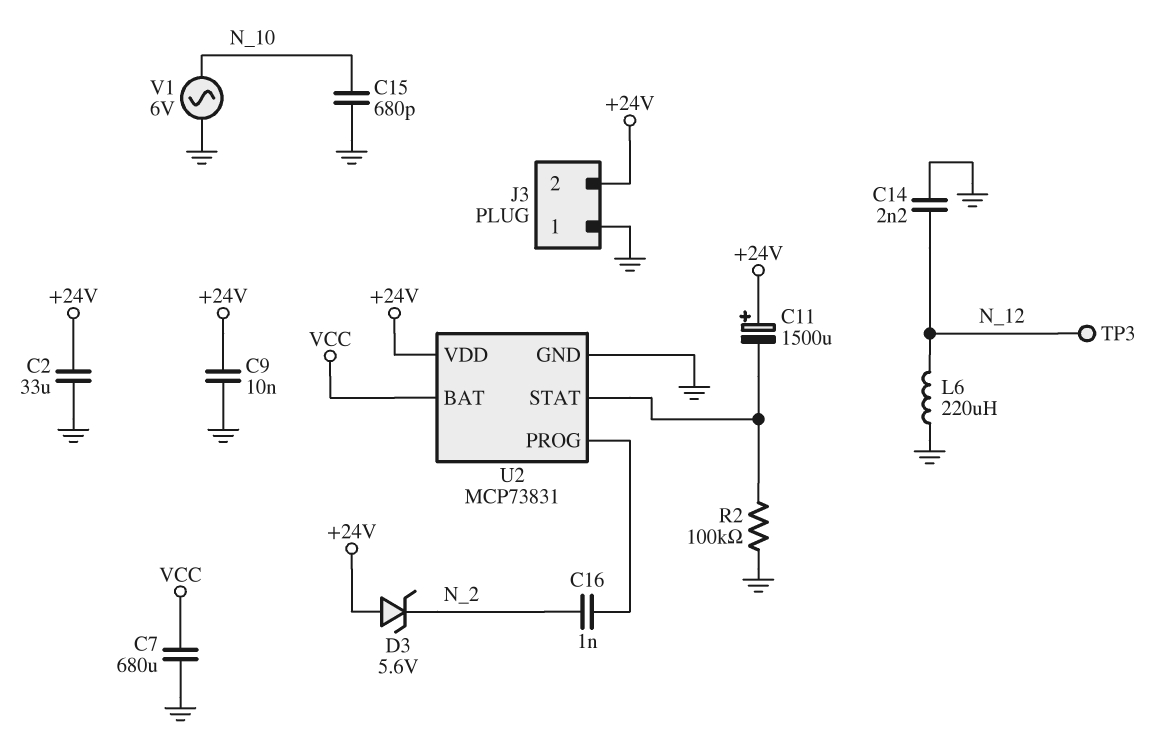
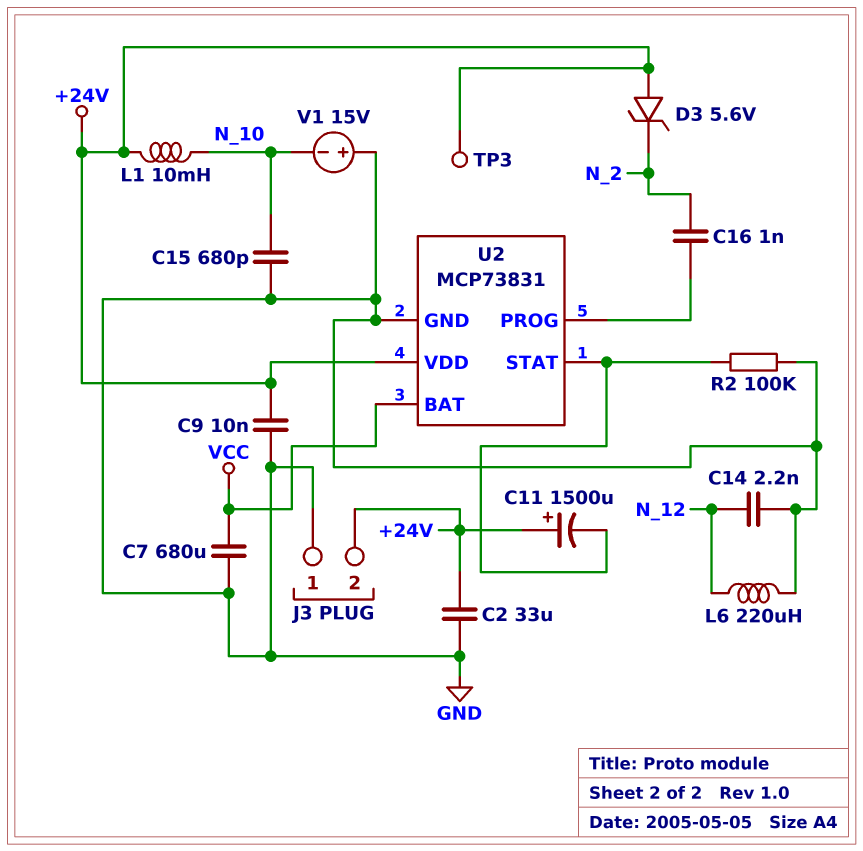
L1: none -> 10mH (+24V, N_10)
TP3: test point (N_12) -> test point (+24V)
V1: AC 6V (GND, N_10) -> 15V (plus GND, minus N_10)

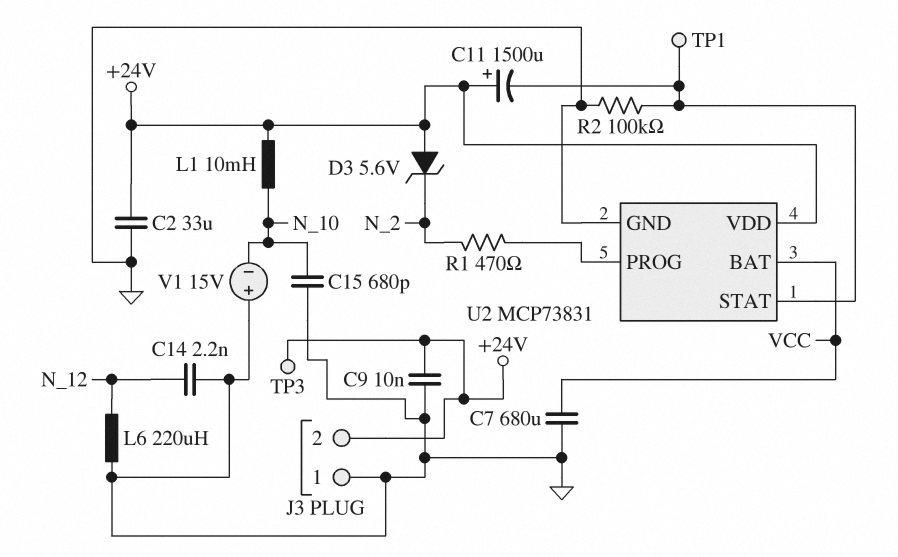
C16: 1nF (N_2, U2/PROG) -> none
R1: none -> 470 (N_2, U2/PROG)
TP1: none -> test point (U2/STAT)

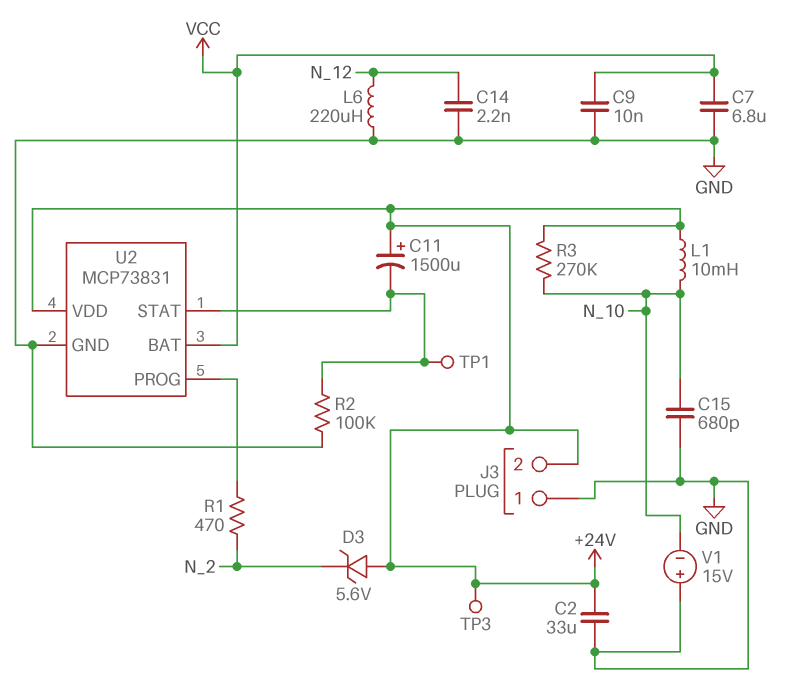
C7: 680uF (GND, VCC) -> 6.8uF (GND, VCC)
C9: 10nF (+24V, GND) -> 10nF (GND, VCC)
R3: none -> 270k (+24V, N_10)

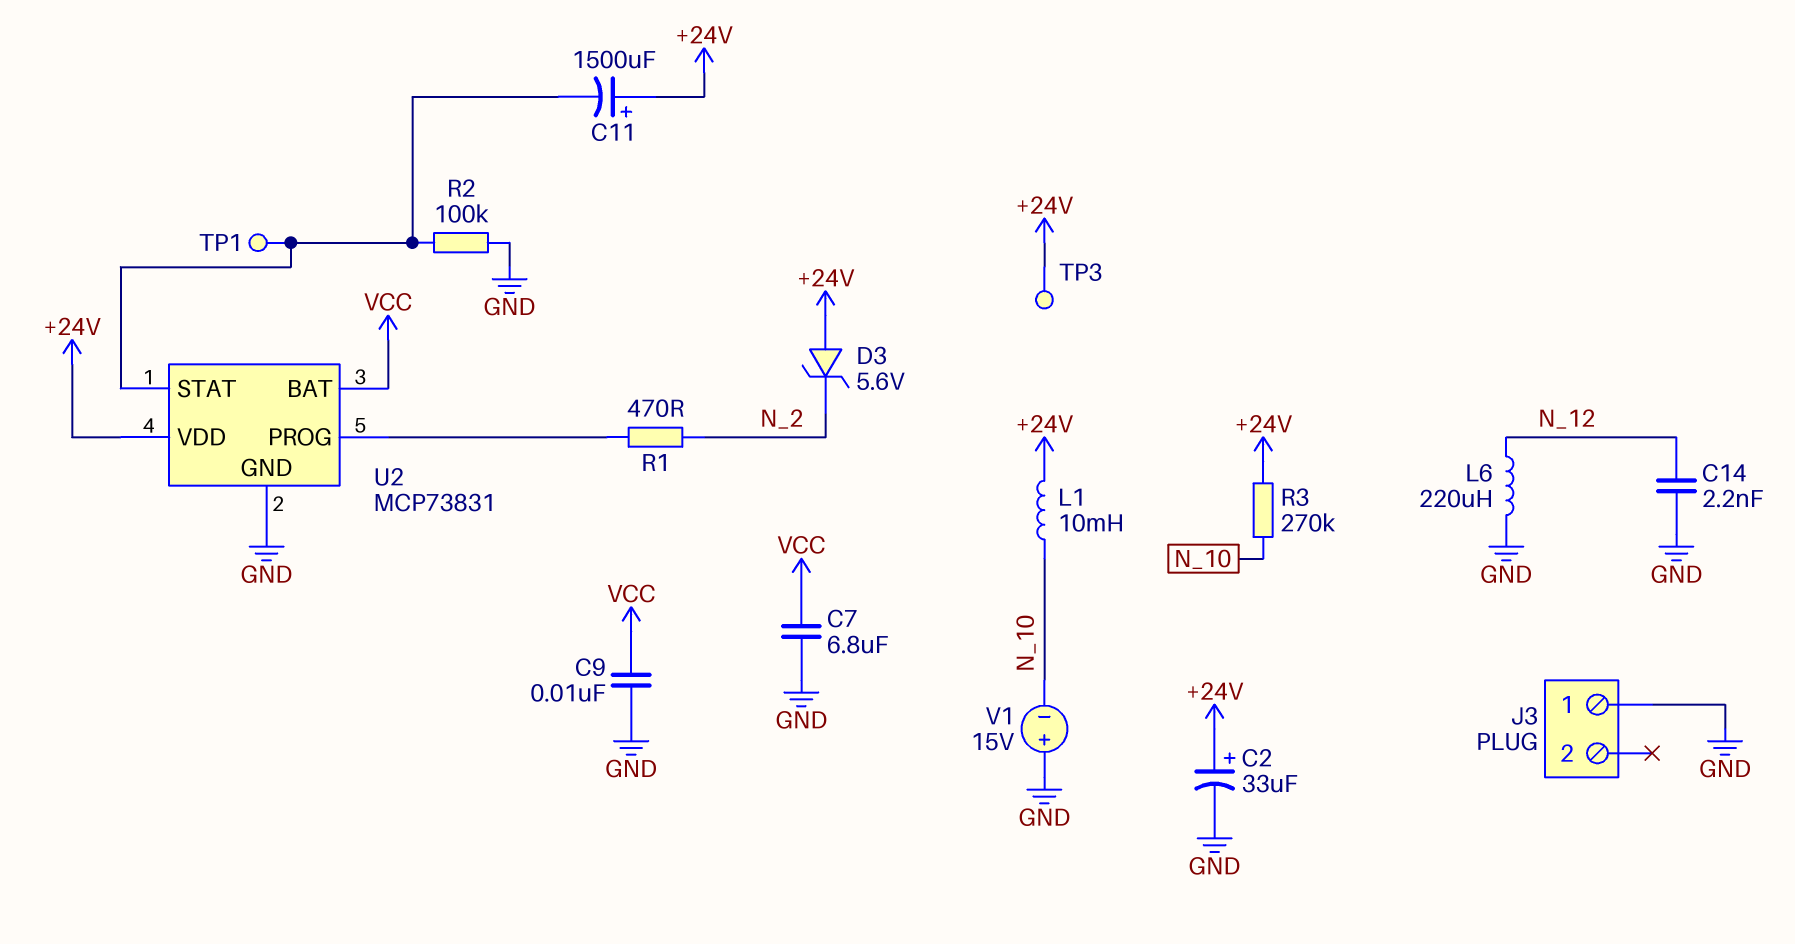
C2: 33uF (+24V, GND) -> 33uF (plus +24V, minus GND)
C15: 680pF (GND, N_10) -> none
J3 pin 2: +24V -> none

